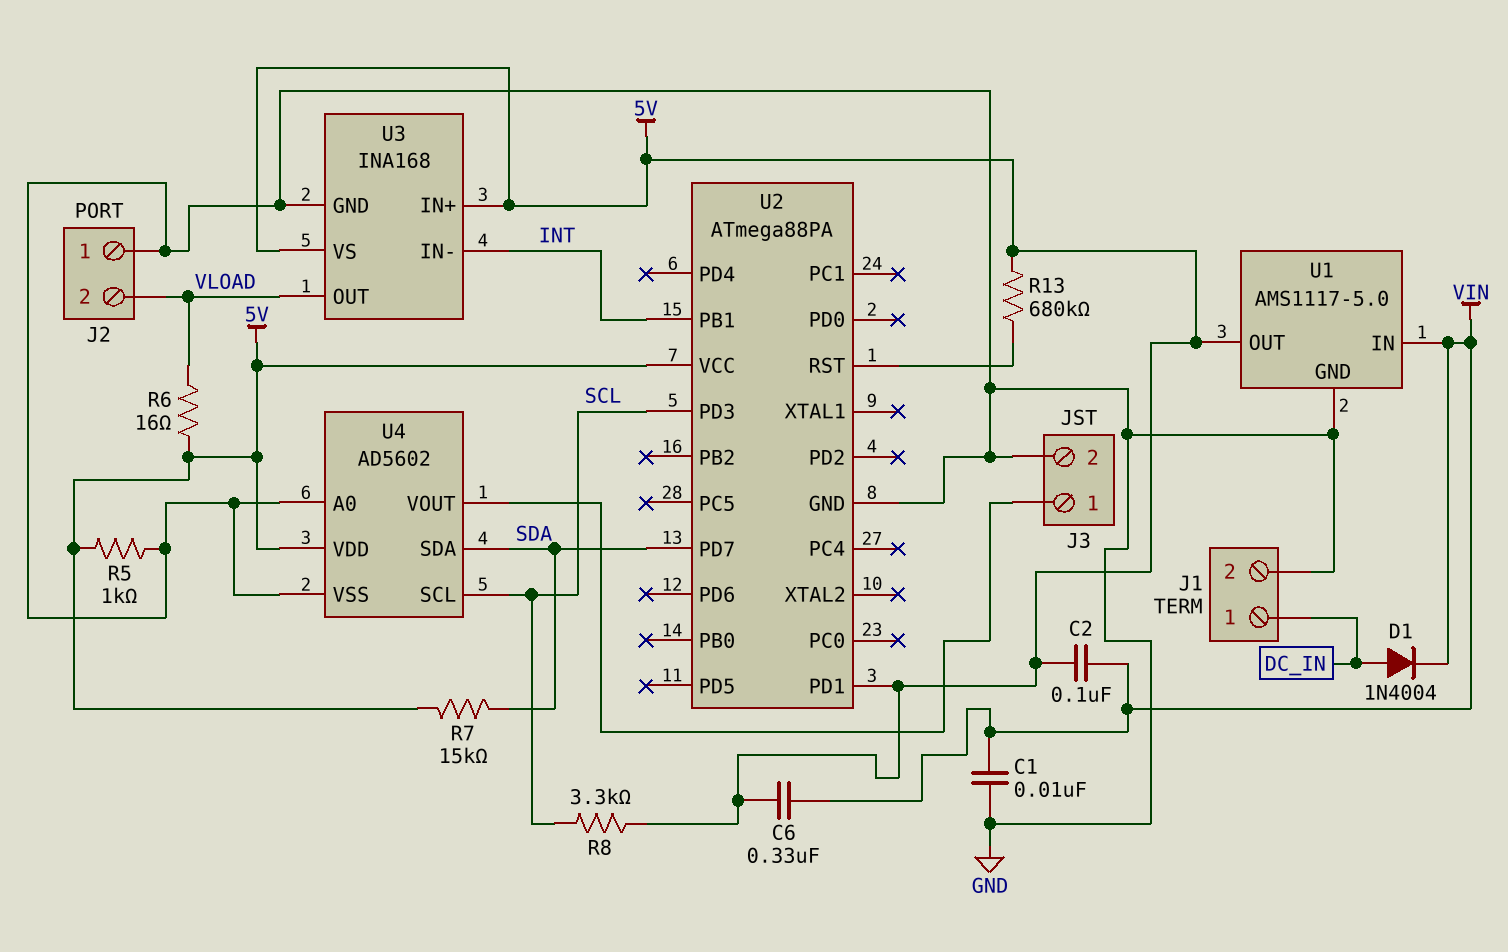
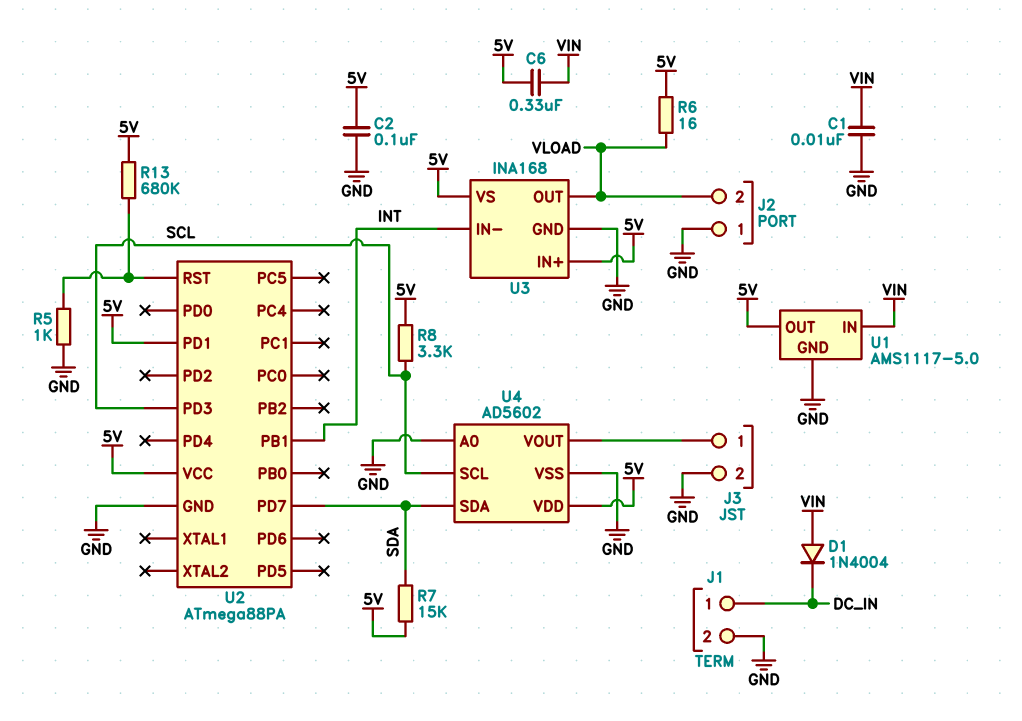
C2: 100nF (5V, VIN) -> 100nF (5V, GND)
D1: diode 1N4004 (A DC_IN, K VIN) -> diode 1N4004 (A VIN, K DC_IN)
R5: 1k (5V, GND) -> 1k (GND, U2/RST)

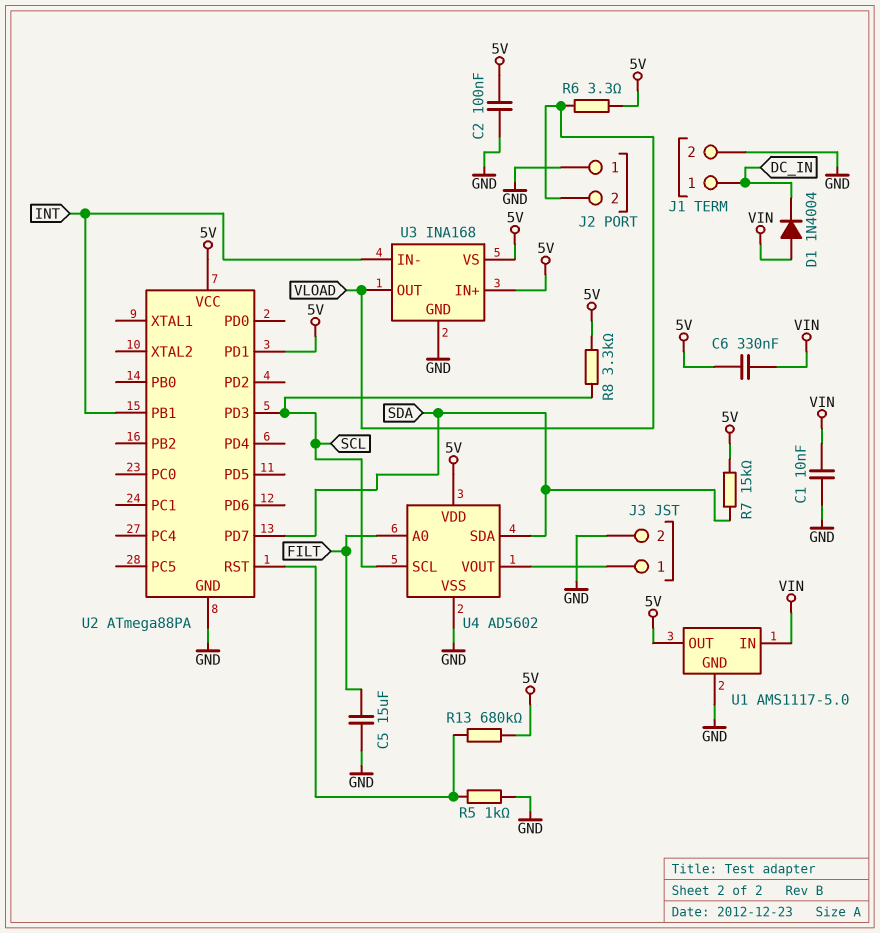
C5: none -> 15uF (FILT, GND)
R6: 16 (5V, VLOAD) -> 3.3 (5V, VLOAD)
U4 pin A0: GND -> FILT

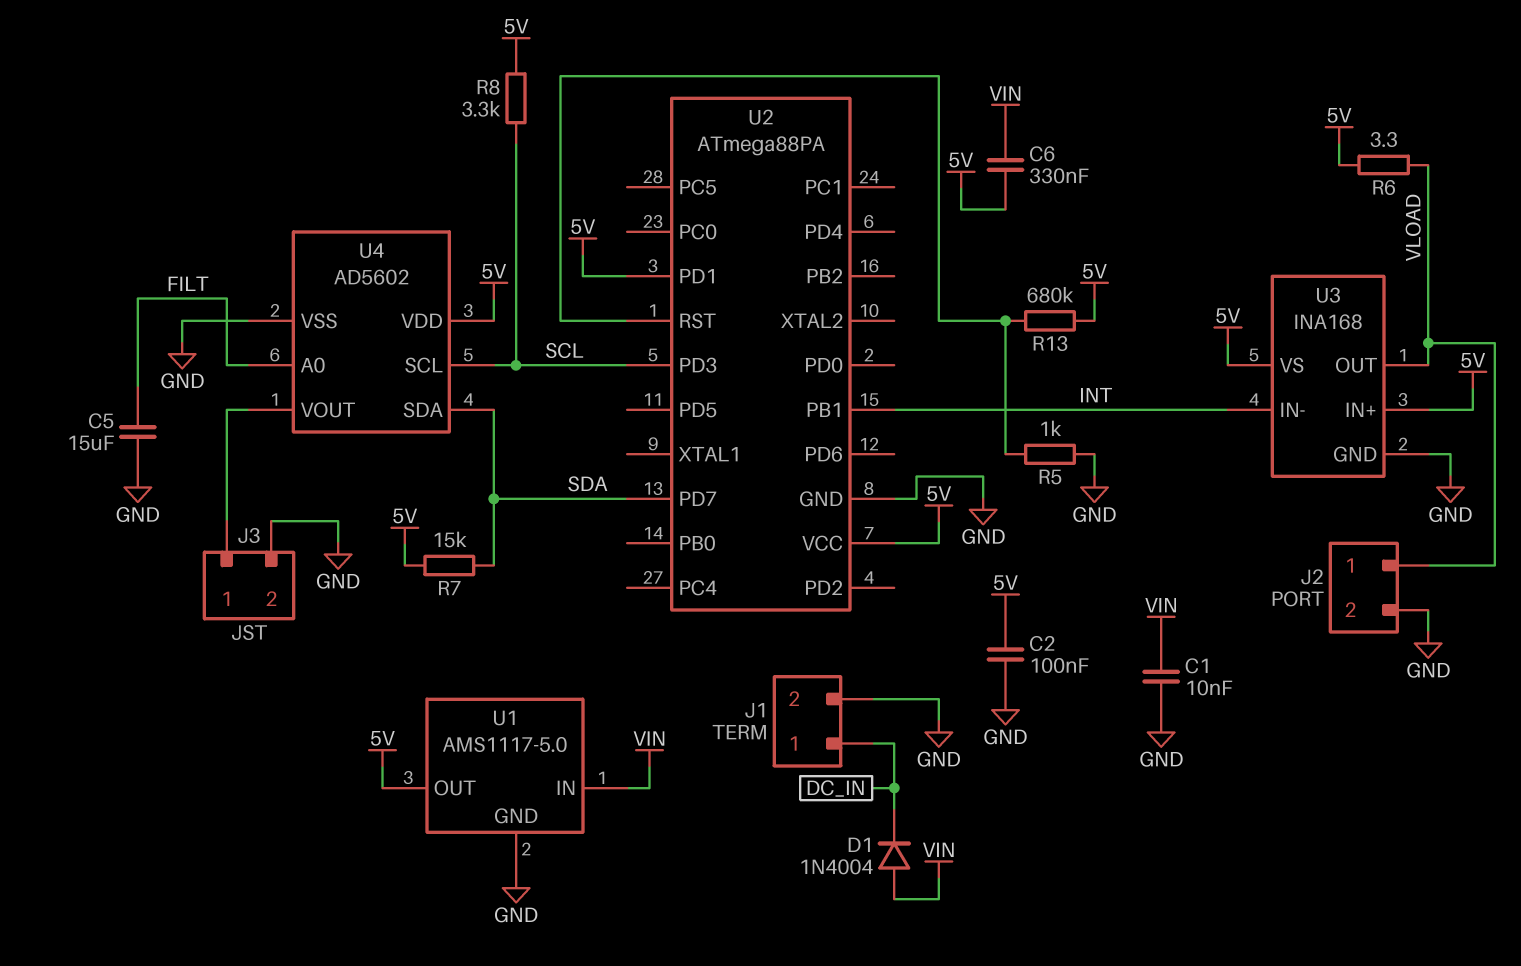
J2 pin 1: GND -> VLOAD
J2 pin 2: VLOAD -> GND

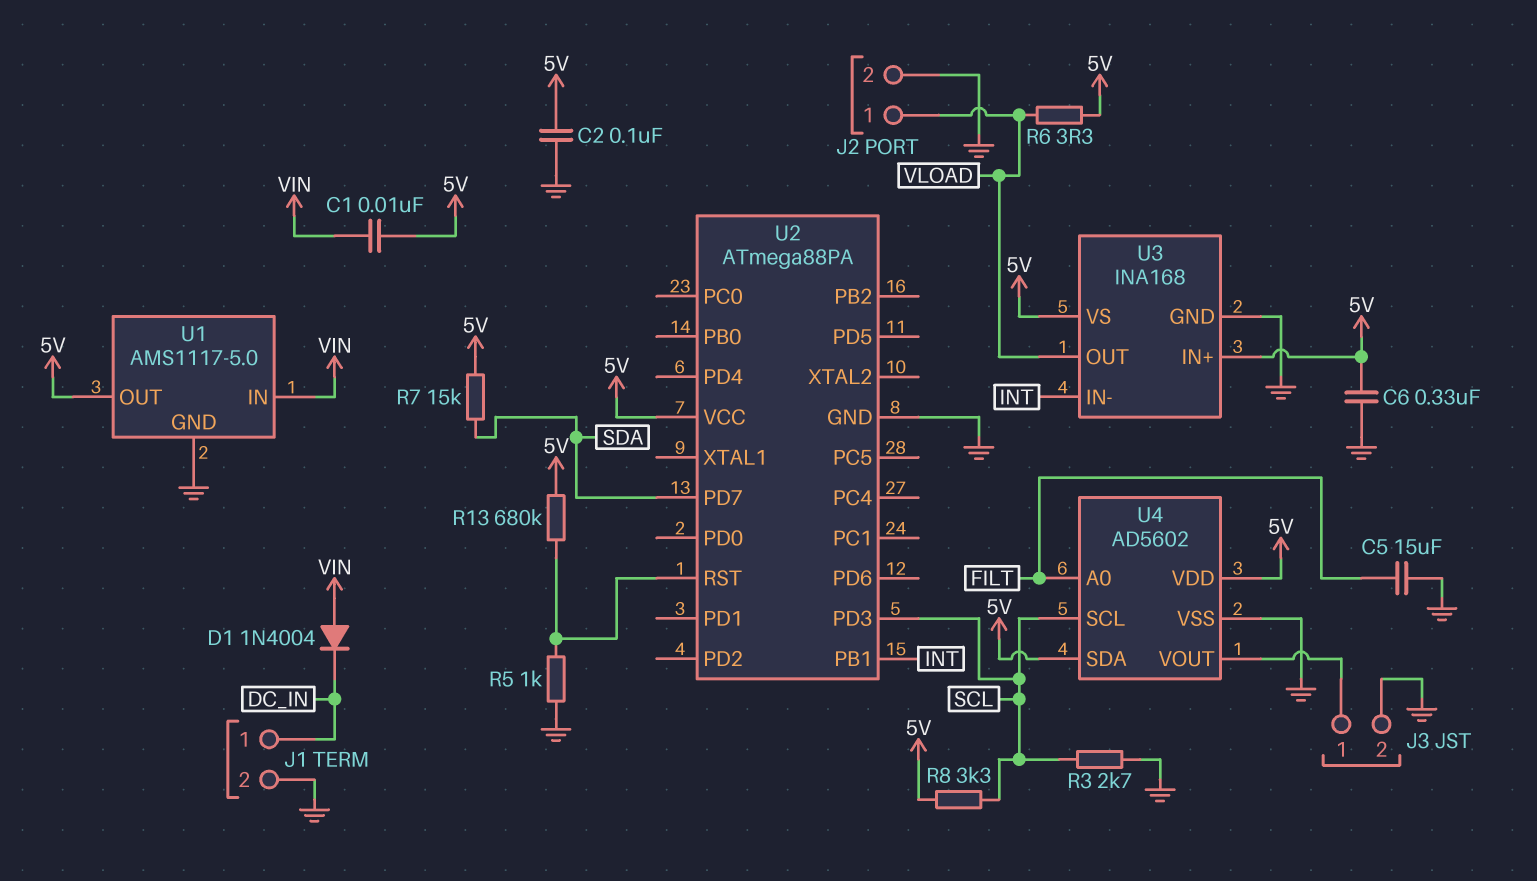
C1: 10nF (GND, VIN) -> 10nF (5V, VIN)
C6: 330nF (5V, VIN) -> 330nF (5V, GND)
R3: none -> 2.7k (GND, SCL)
U2 pin PD1: 5V -> none
U4 pin SDA: SDA -> 5V

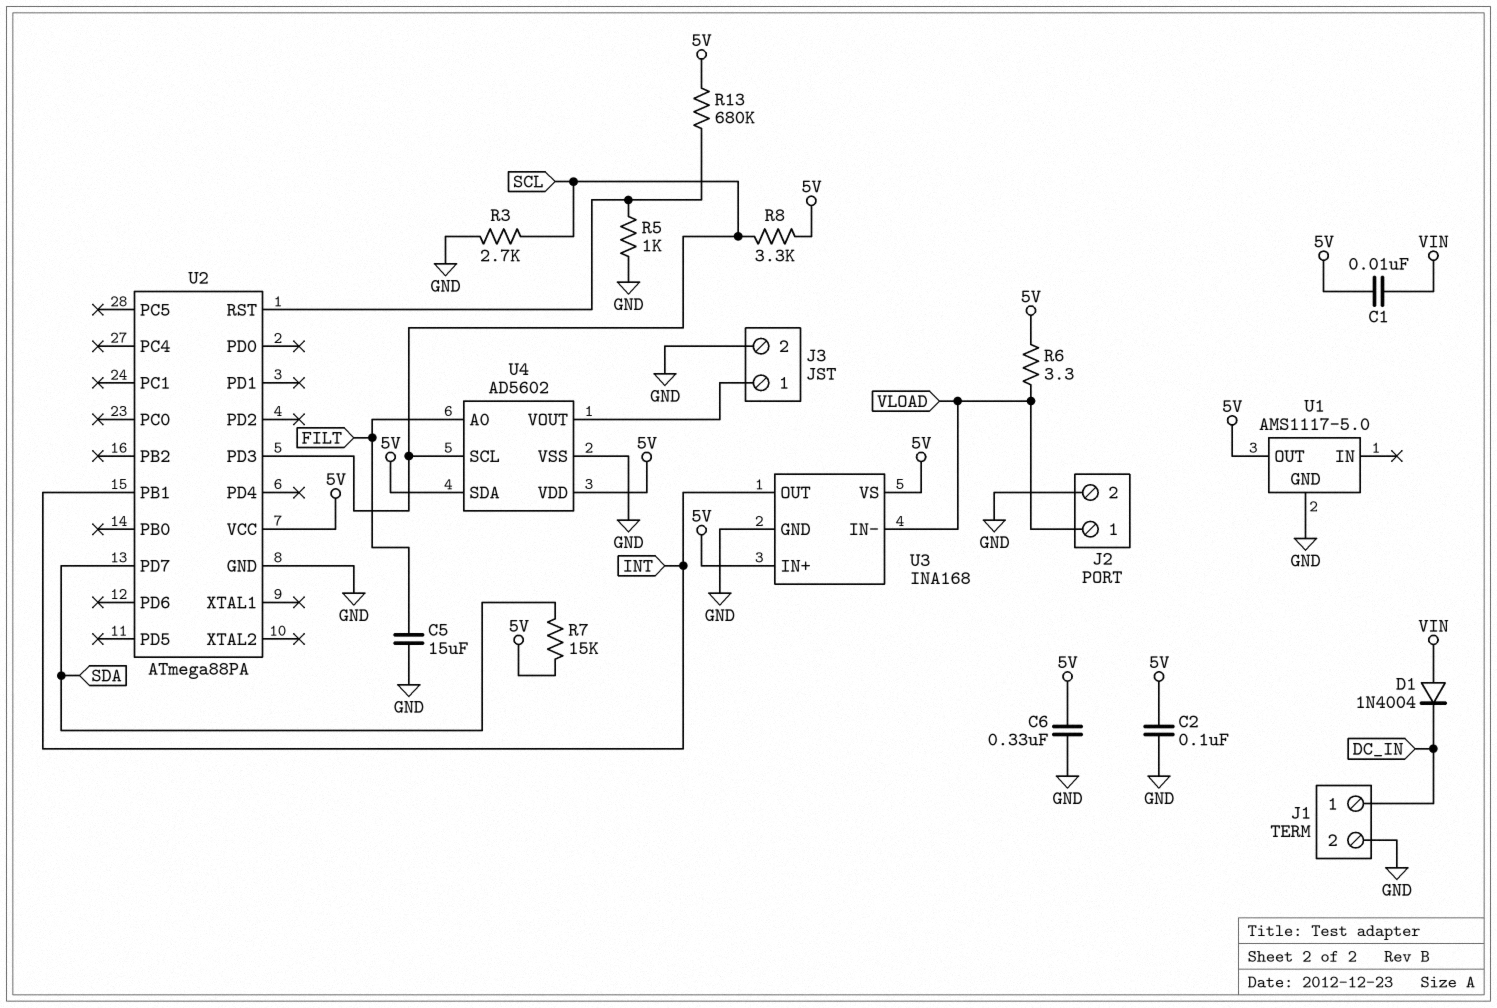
U1 pin IN: VIN -> none
U3 pin IN-: INT -> VLOAD
U3 pin OUT: VLOAD -> INT

